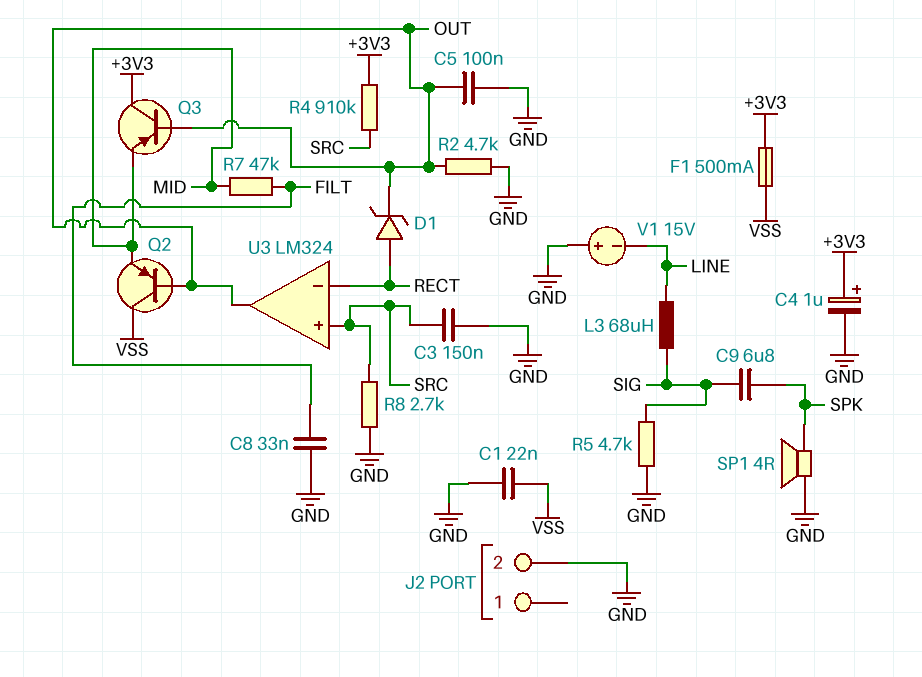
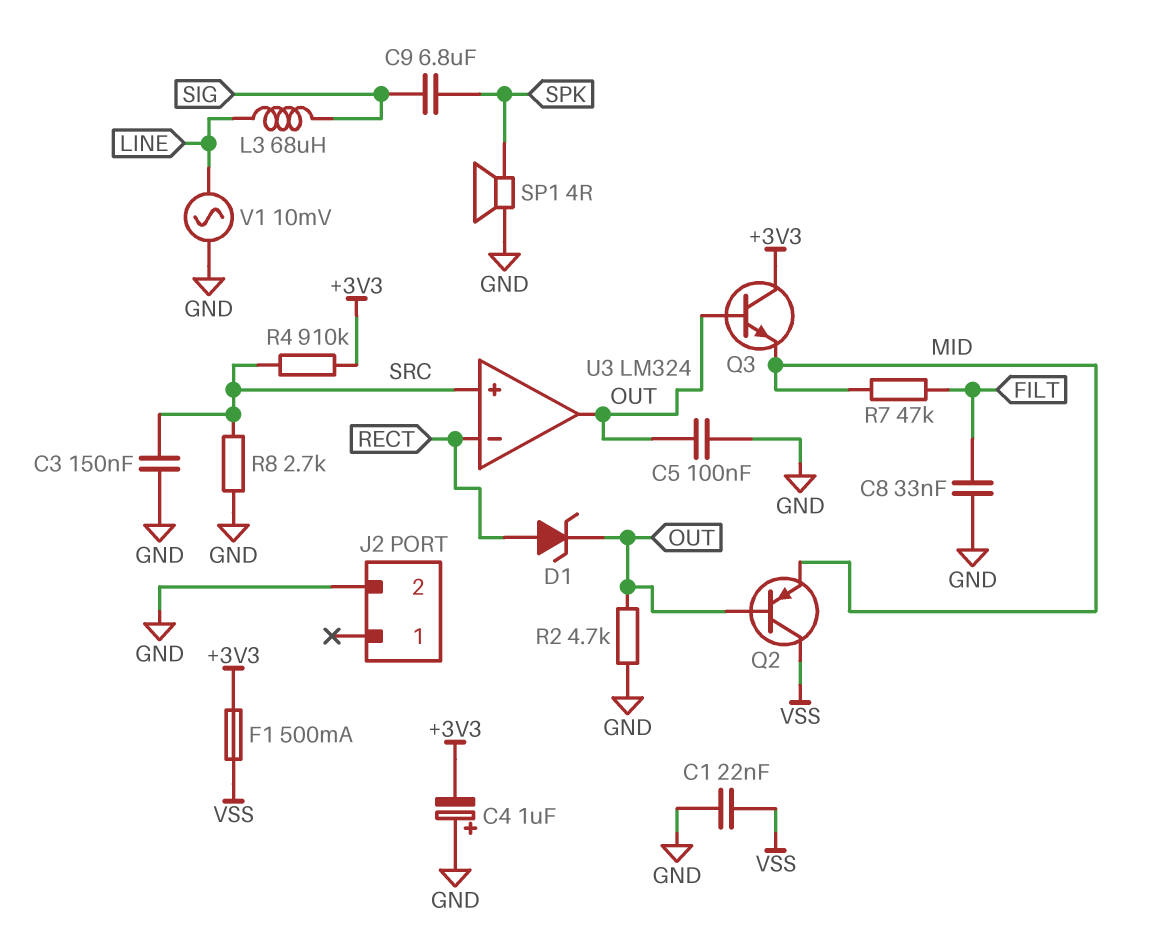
C4: 1uF (plus +3V3, minus GND) -> 1uF (plus GND, minus +3V3)
Q3: PNP (B OUT, C +3V3, E MID) -> NPN (B OUT, C +3V3, E MID)
R5: 4.7k (GND, SIG) -> none
V1: 15V (plus GND, minus LINE) -> AC 10mV (GND, LINE)

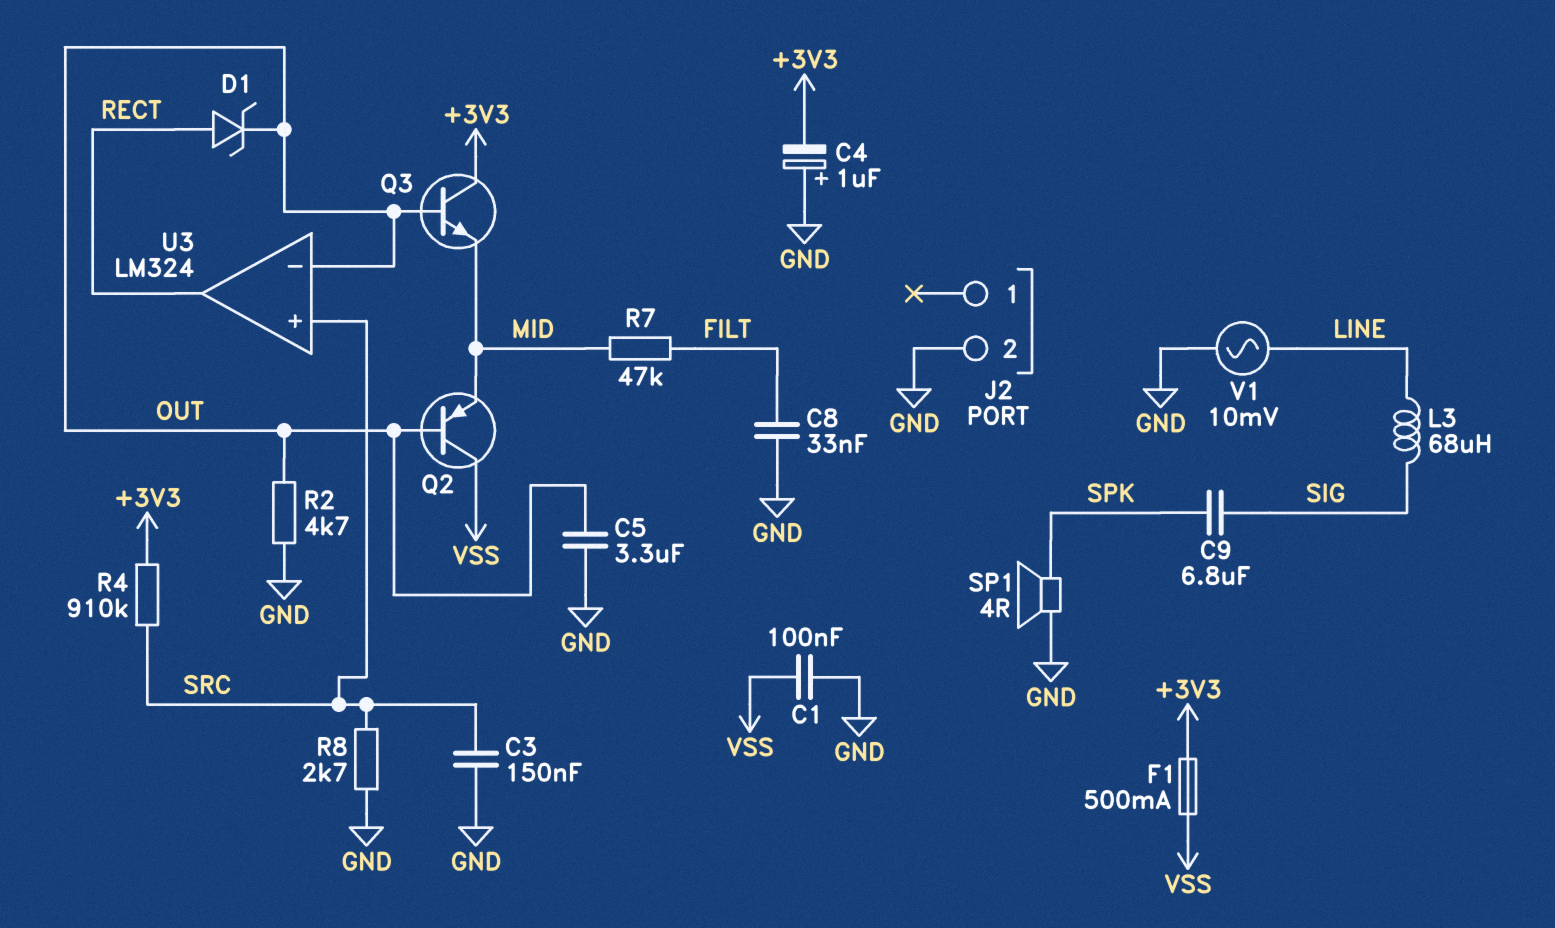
C1: 22nF (GND, VSS) -> 100nF (GND, VSS)
C5: 100nF (GND, OUT) -> 3.3uF (GND, OUT)
U3 pin in-: RECT -> OUT
U3 pin out: OUT -> RECT

